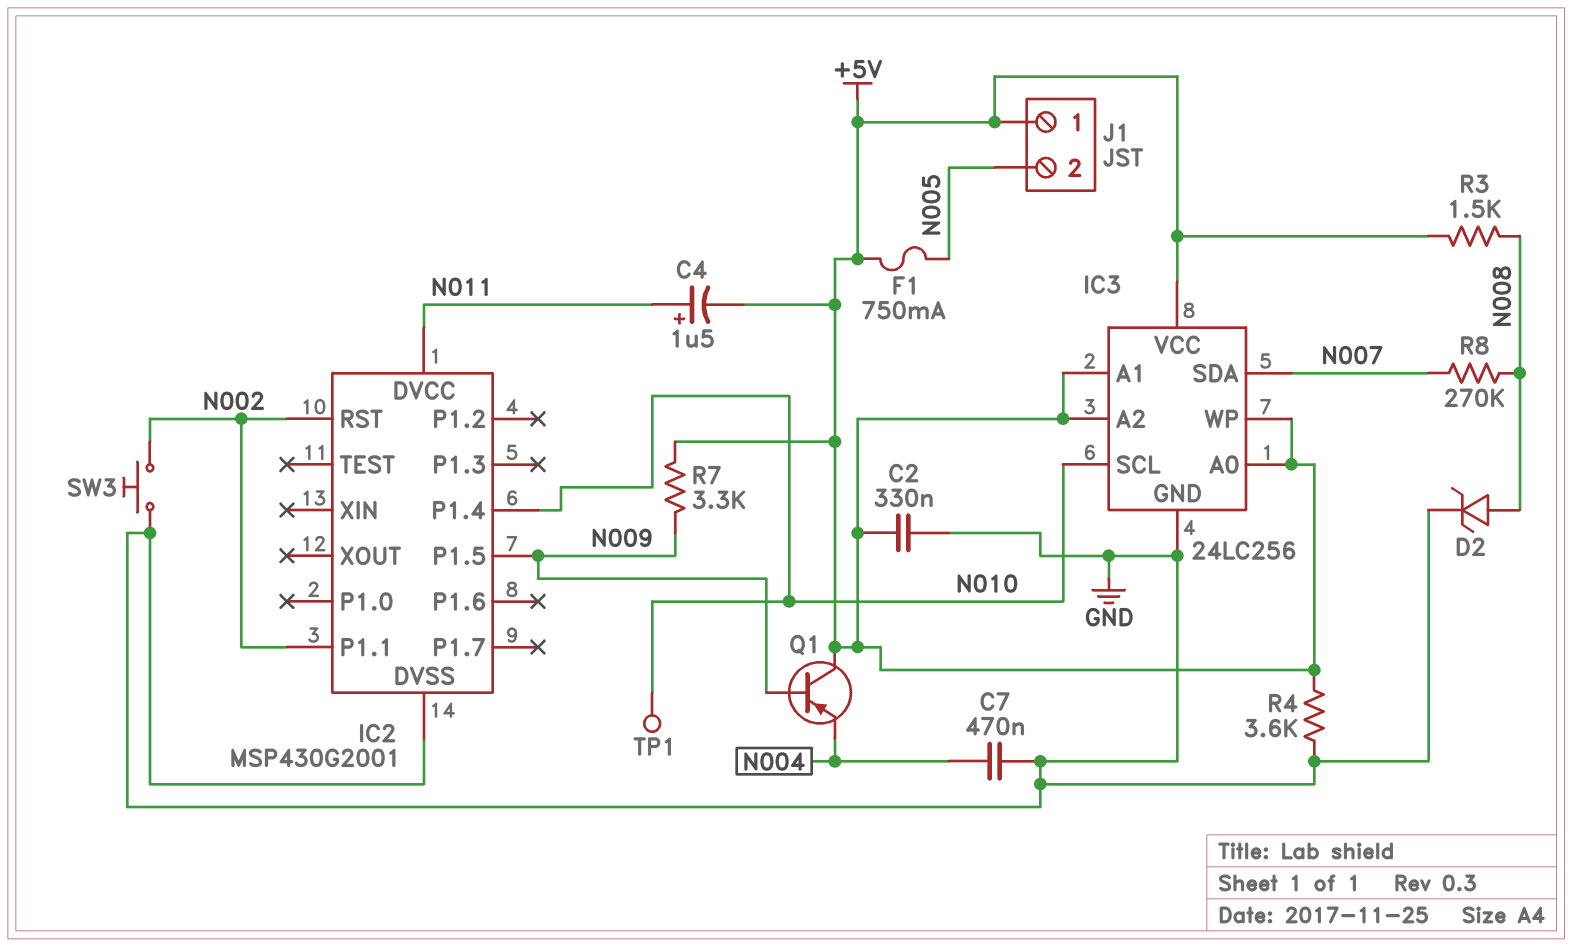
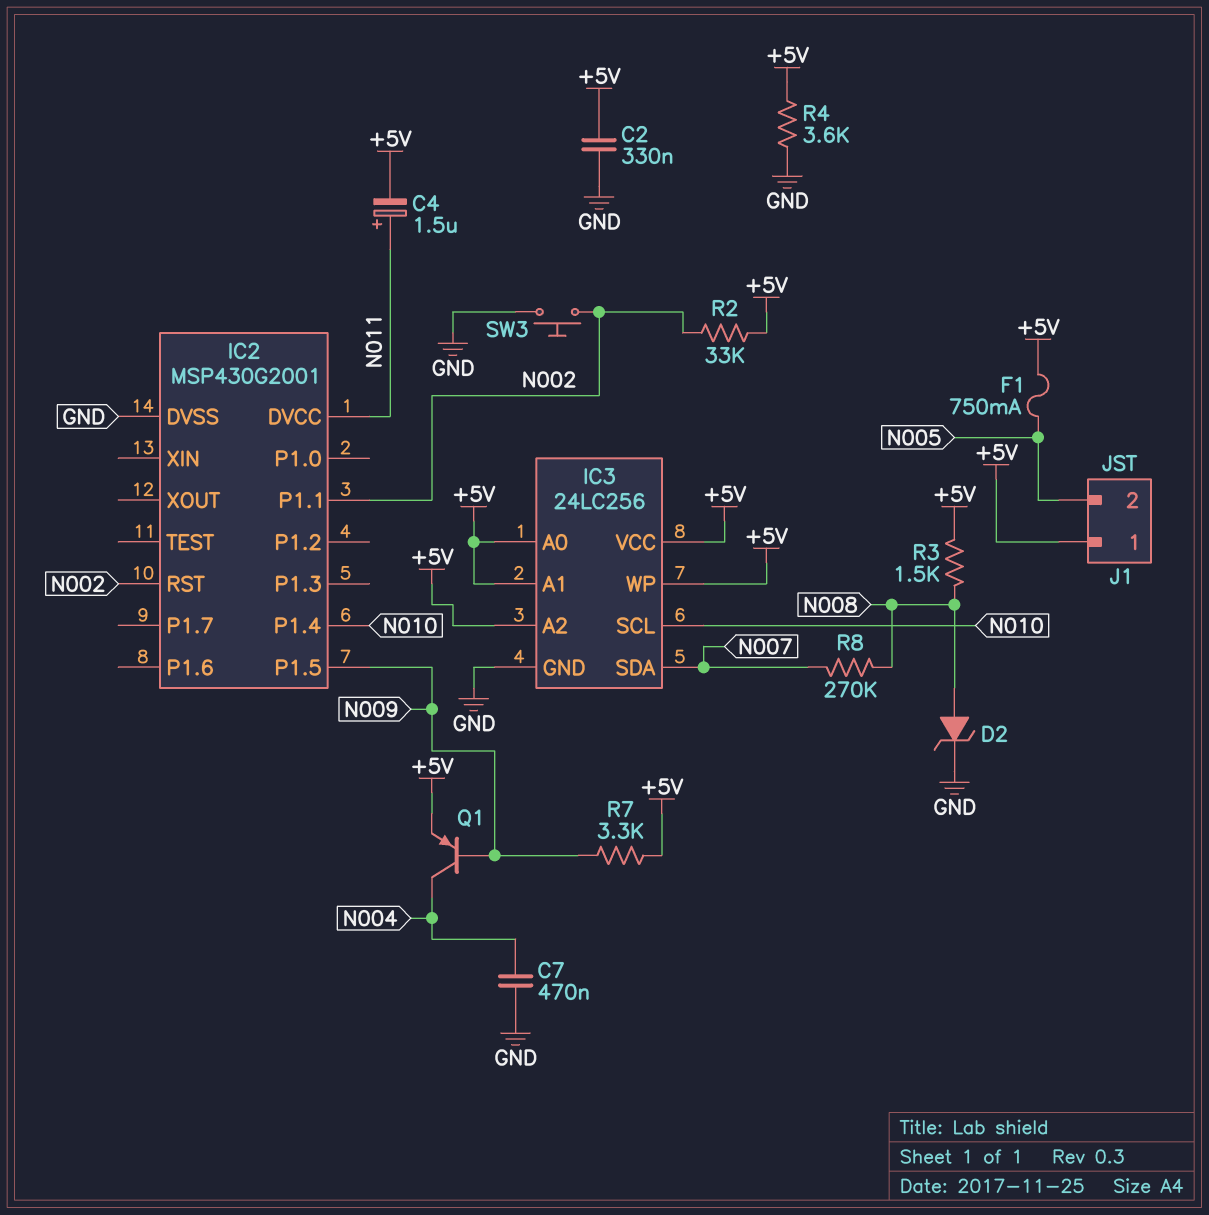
Q1: PNP (B N009, C +5V, E N004) -> PNP (B N009, C N004, E +5V)
R2: none -> 33k (+5V, N002)
TP1: test point (N010) -> none

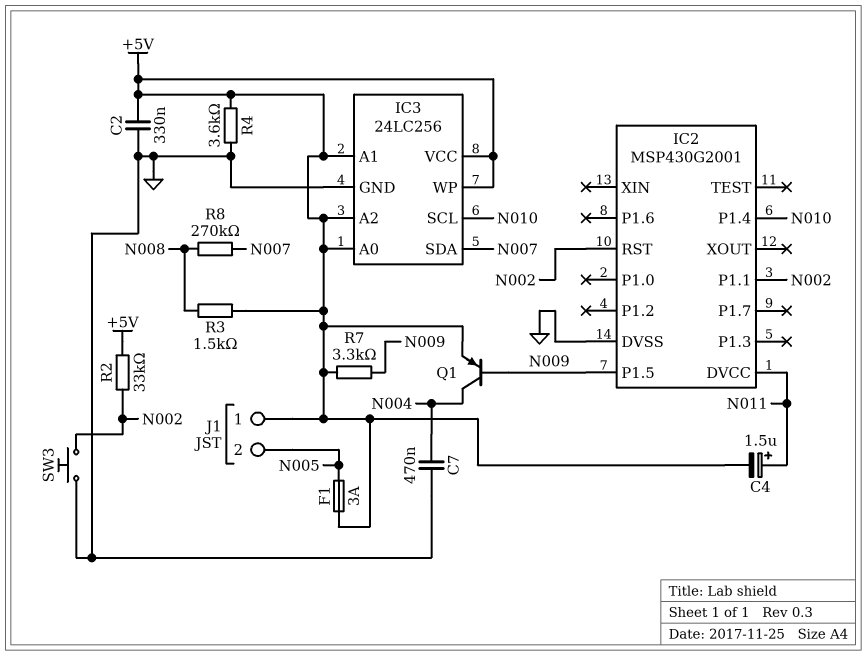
D2: zener (A N008, K GND) -> none
F1: 750mA (+5V, N005) -> 3A (+5V, N005)

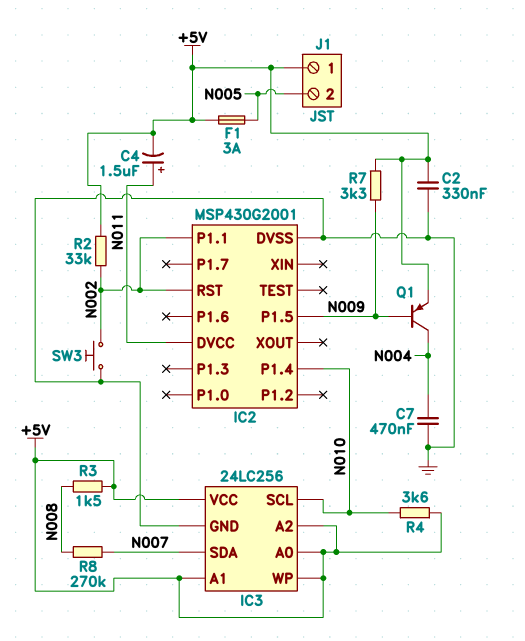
R4: 3.6k (+5V, GND) -> 3.6k (+5V, N010)

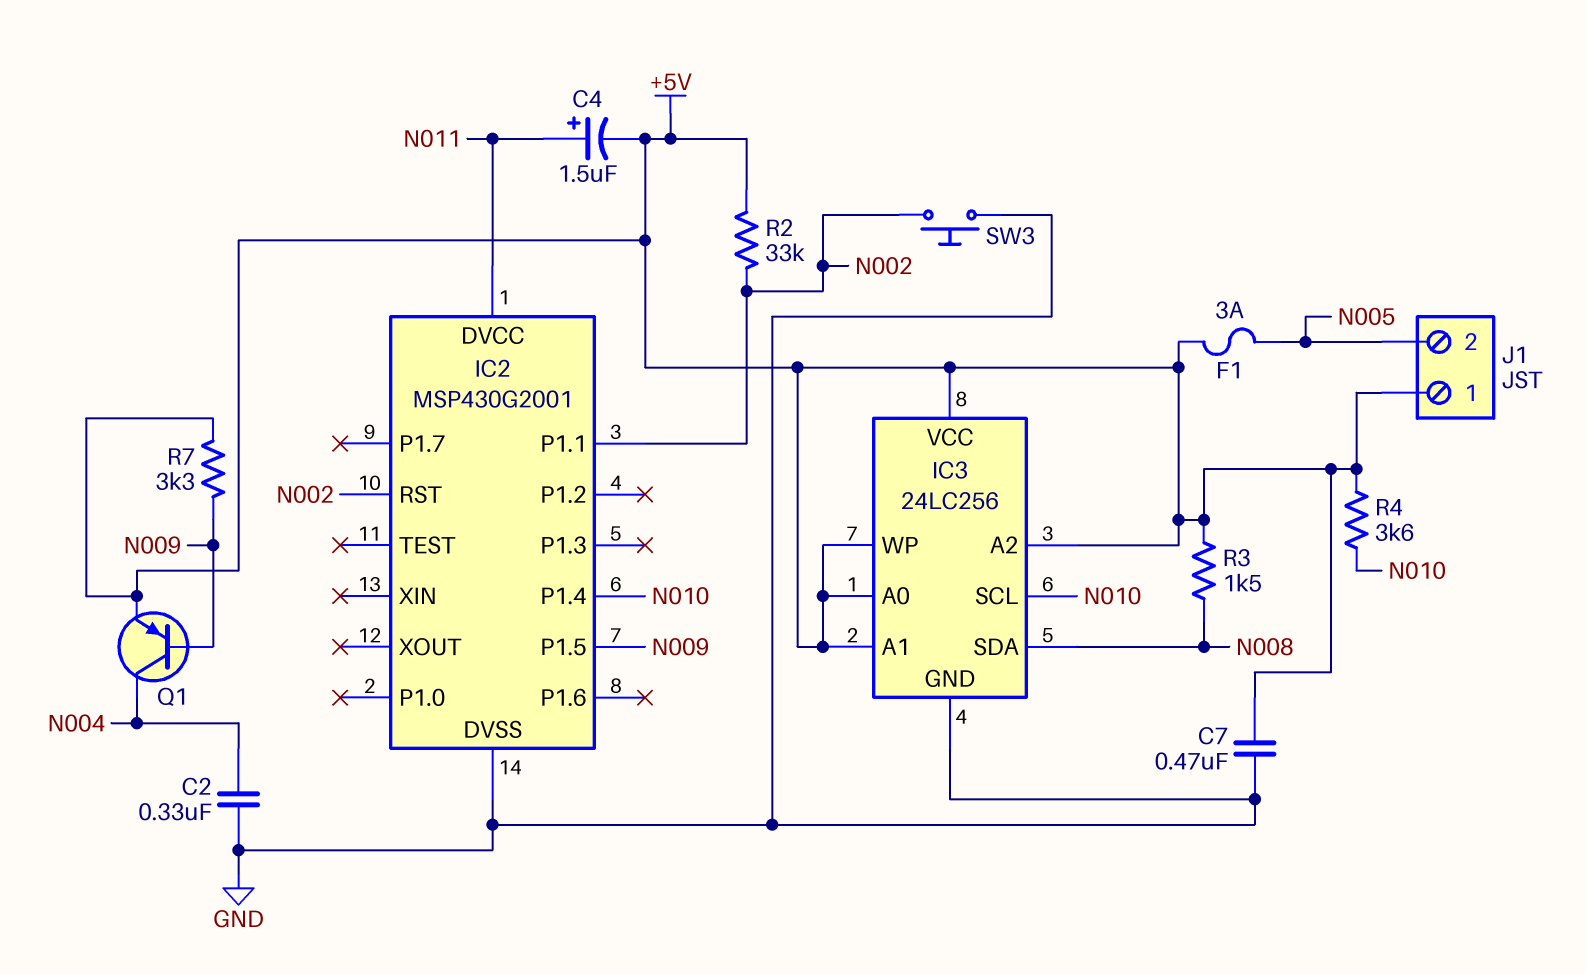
C2: 330nF (+5V, GND) -> 330nF (GND, N004)
C7: 470nF (GND, N004) -> 470nF (+5V, GND)
IC3 pin SDA: N007 -> N008
R8: 270k (N007, N008) -> none

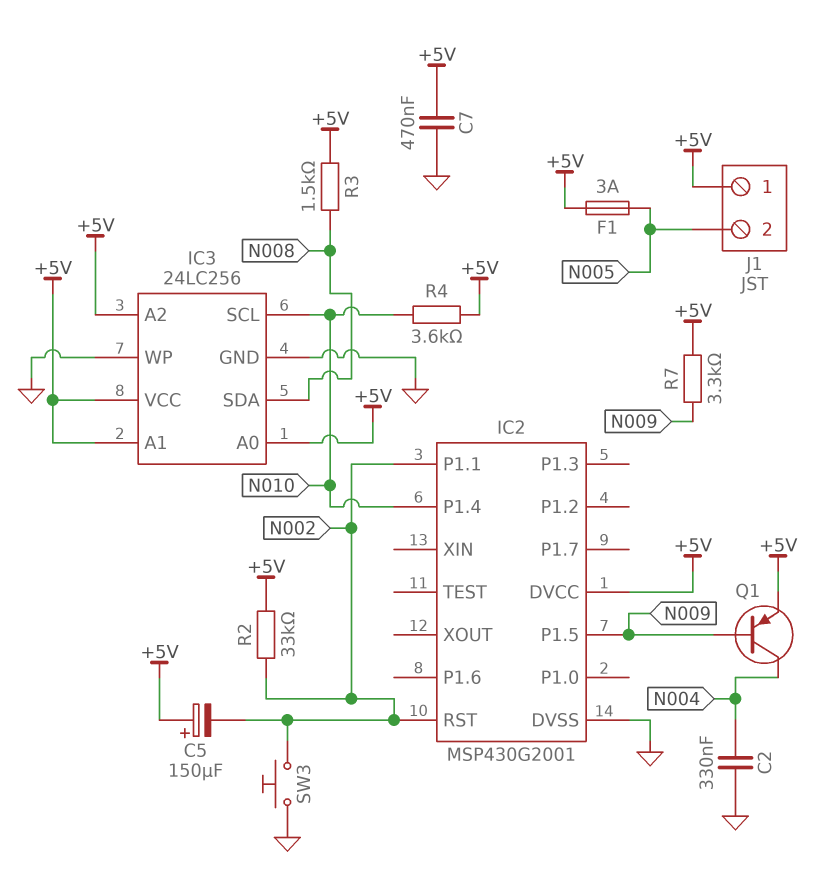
C4: 1.5uF (plus N011, minus +5V) -> none
C5: none -> 150uF (plus +5V, minus N002)
IC2 pin DVCC: N011 -> +5V
IC3 pin WP: +5V -> GND

